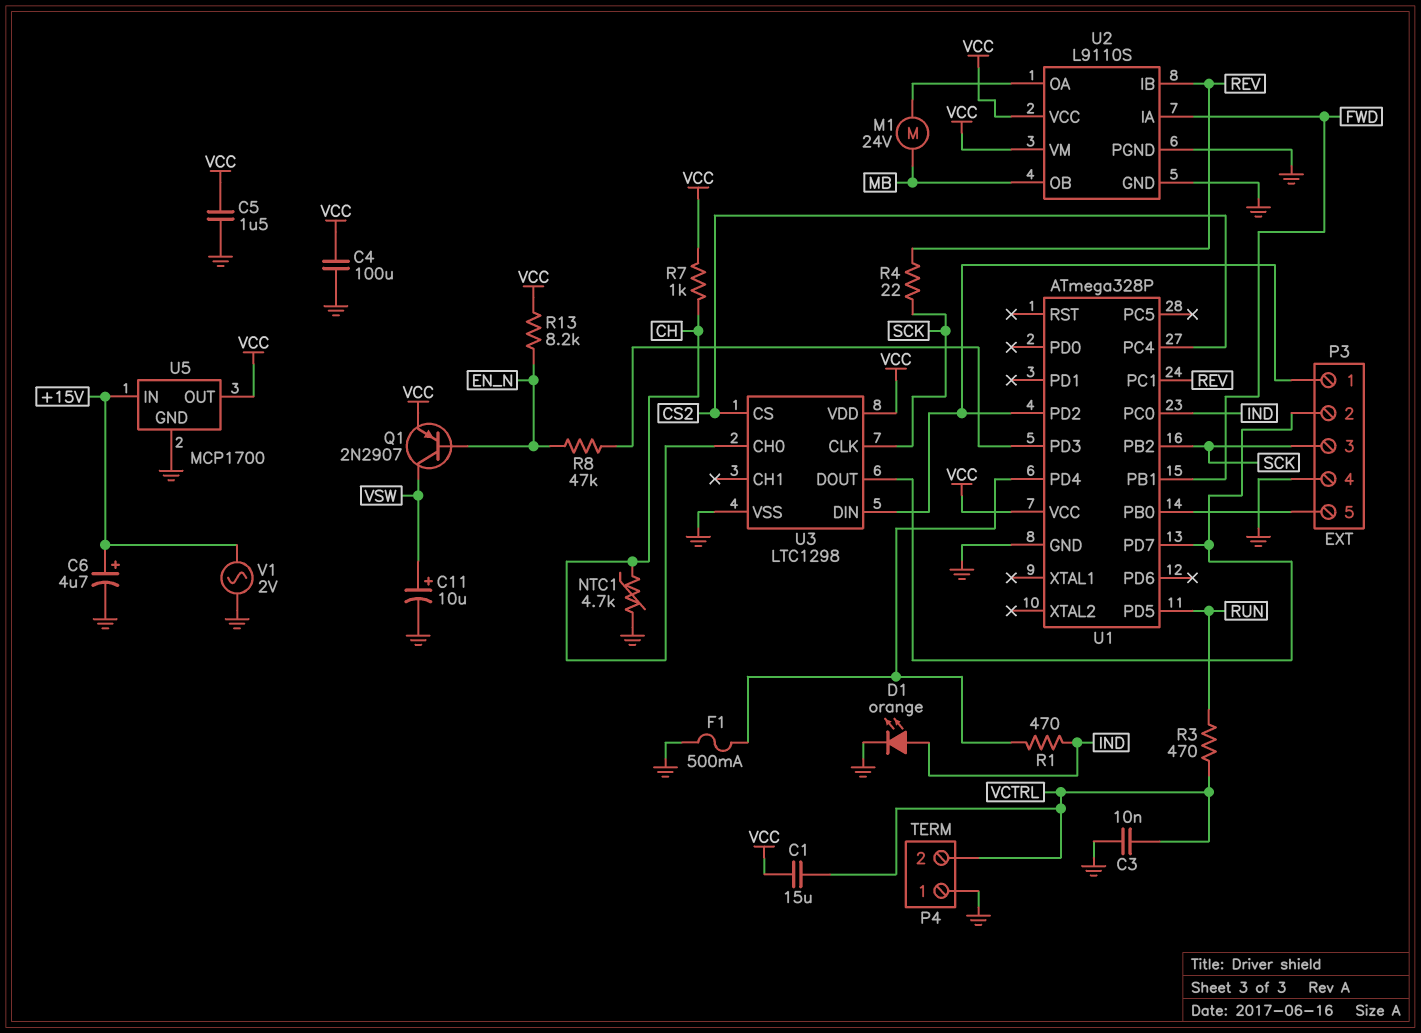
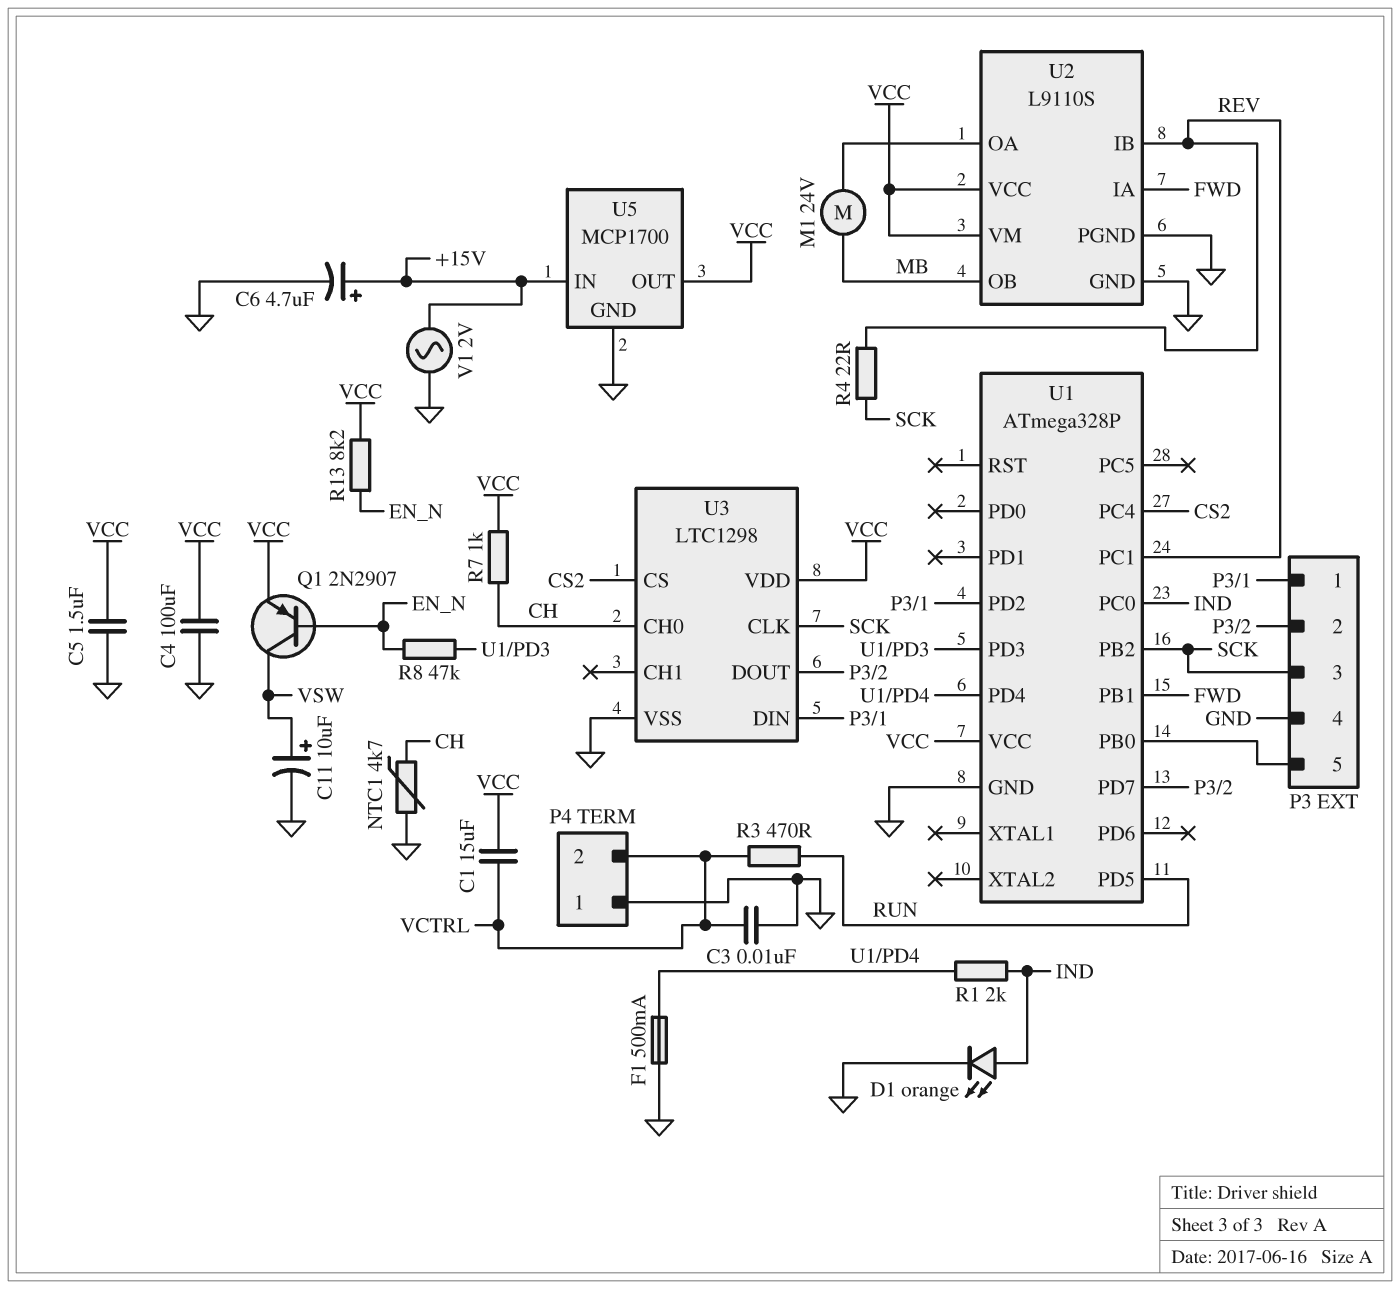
R1: 470 (IND, U1/PD4) -> 2k (IND, U1/PD4)

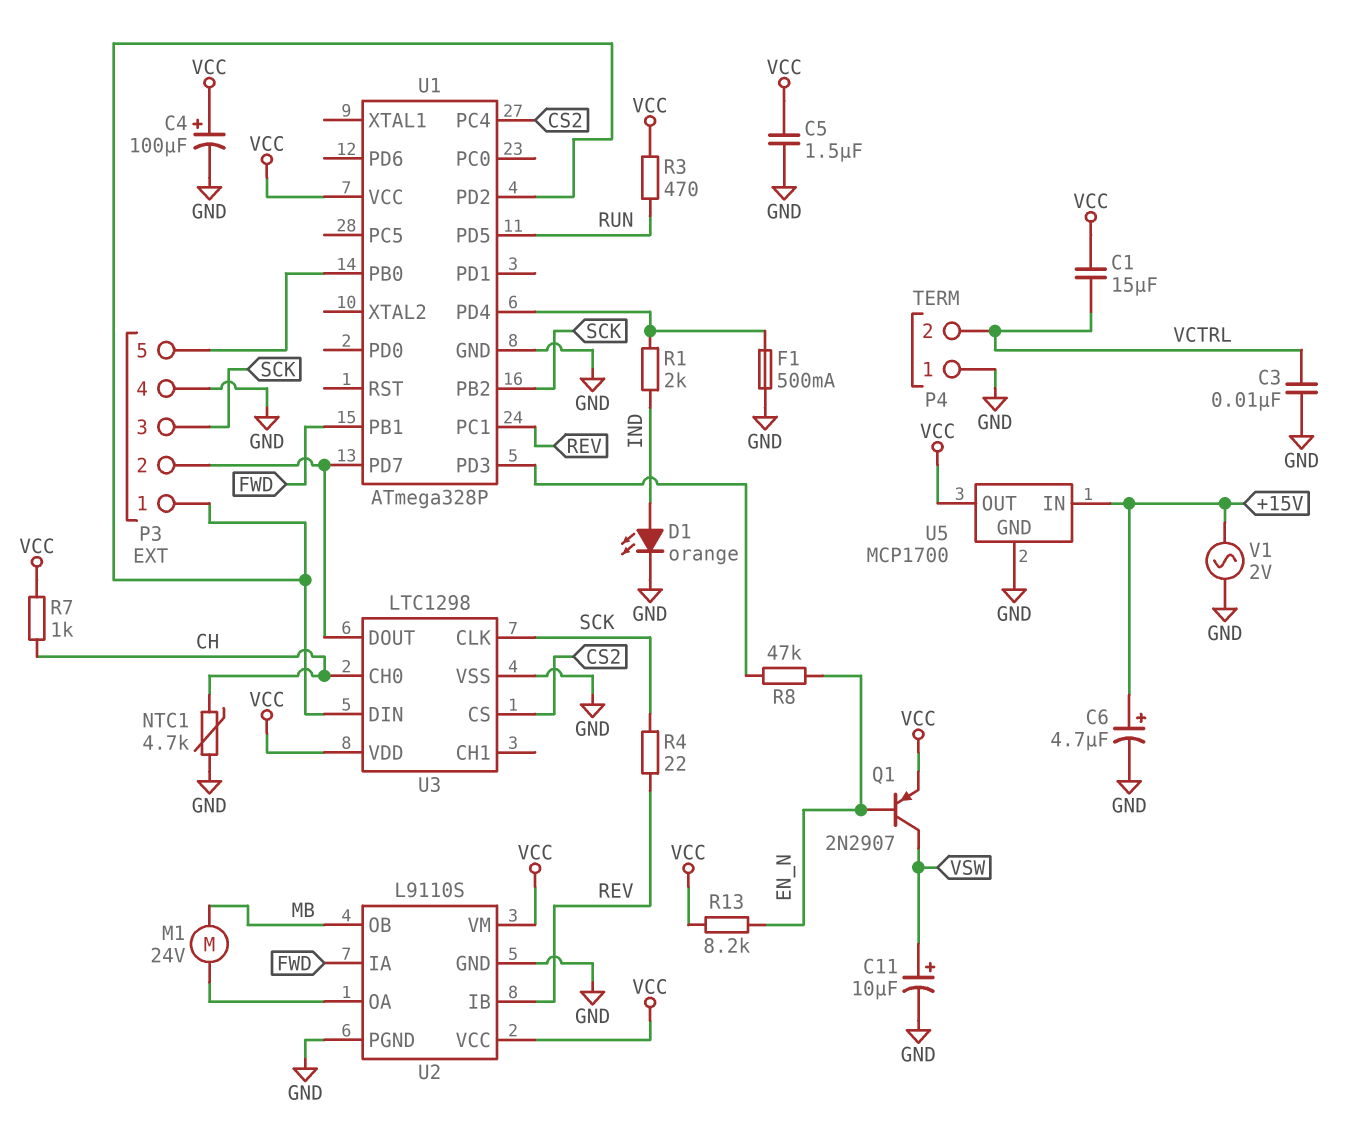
C4: 100uF (GND, VCC) -> 100uF (plus VCC, minus GND)
R3: 470 (RUN, VCTRL) -> 470 (RUN, VCC)
U1 pin PC0: IND -> none

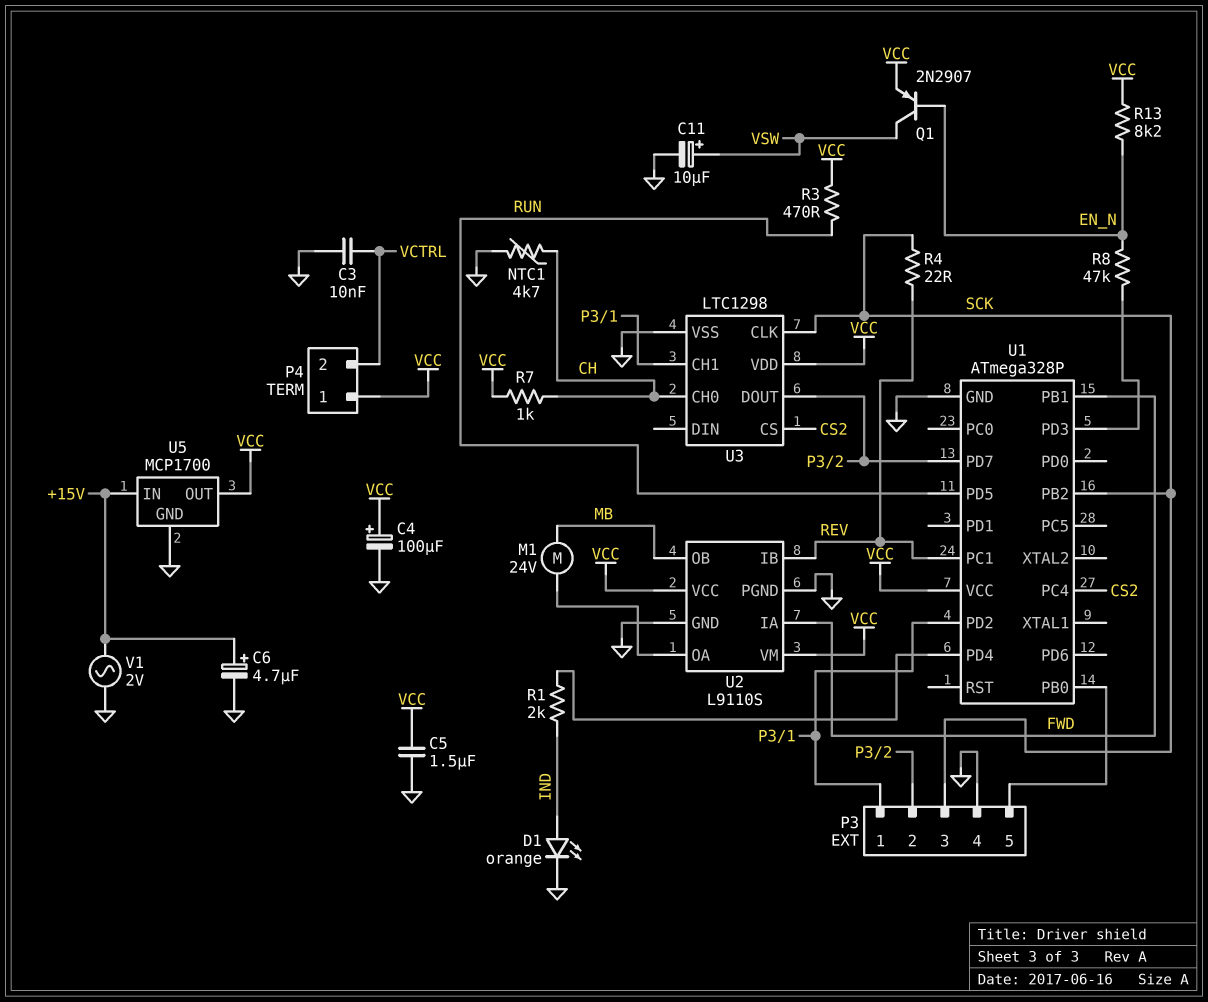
C1: 15uF (VCC, VCTRL) -> none
F1: 500mA (GND, U1/PD4) -> none
P4 pin 1: GND -> VCC
U3 pin CH1: none -> P3/1
U3 pin DIN: P3/1 -> none

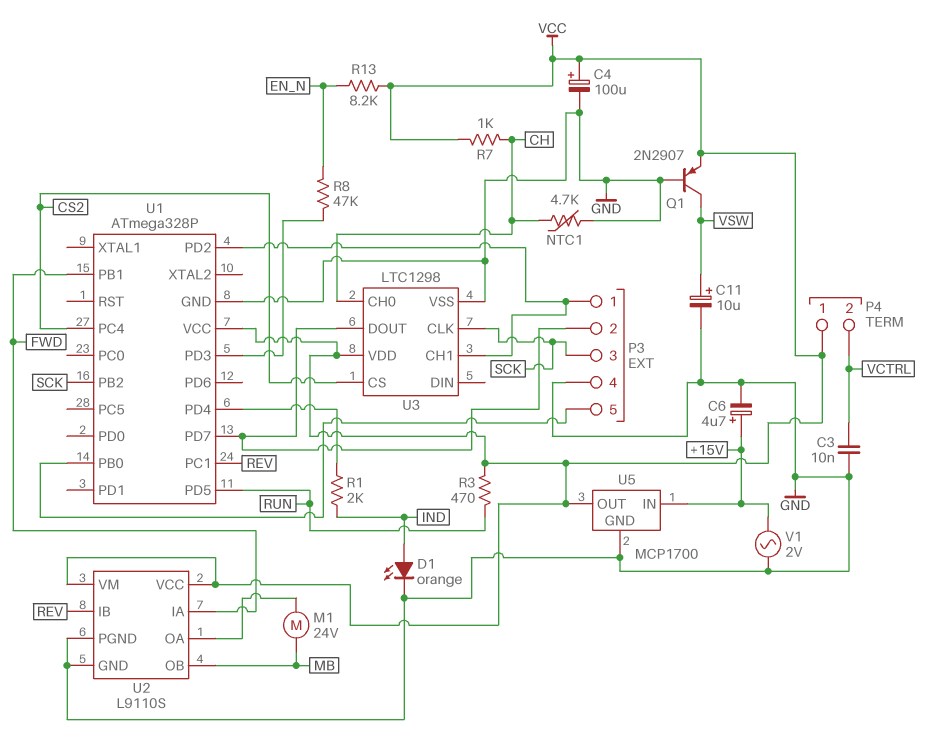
C5: 1.5uF (GND, VCC) -> none
Q1: PNP 2N2907 (B EN_N, C VSW, E VCC) -> PNP 2N2907 (B GND, C VSW, E VCC)
R4: 22 (REV, SCK) -> none

